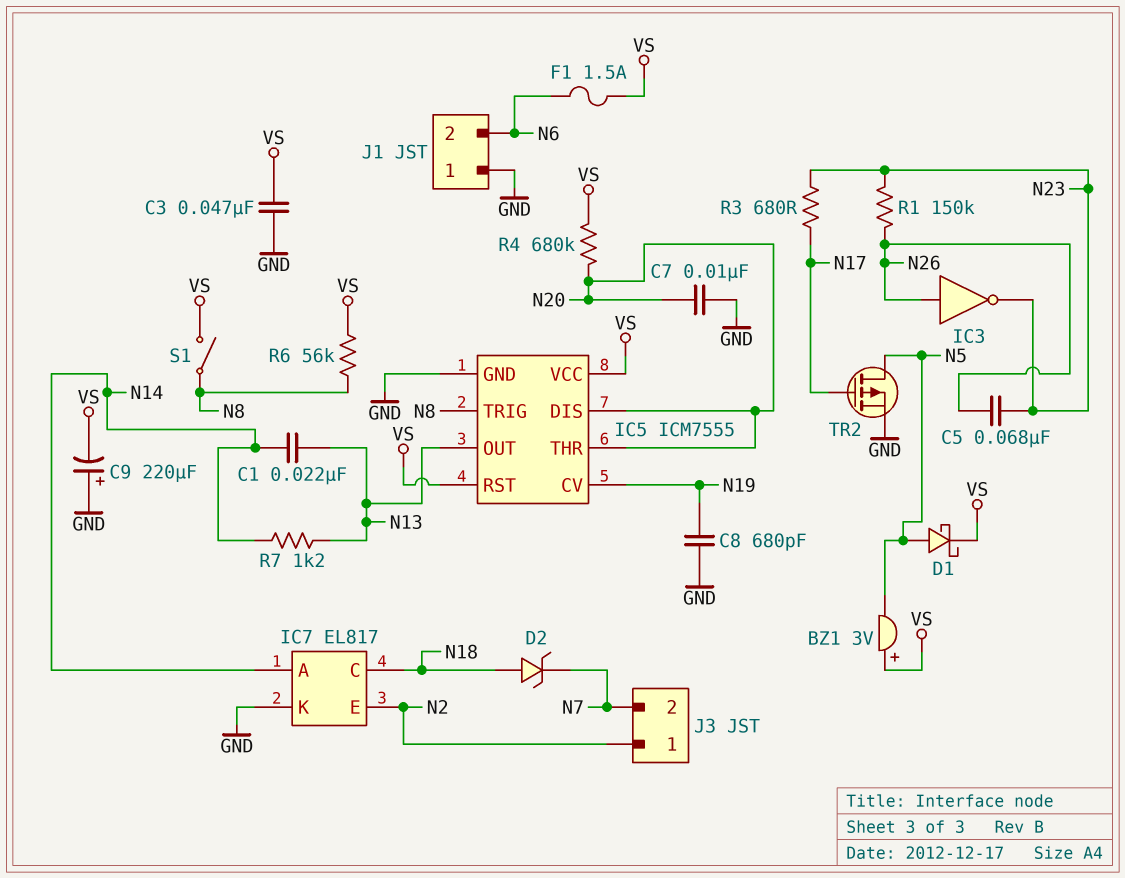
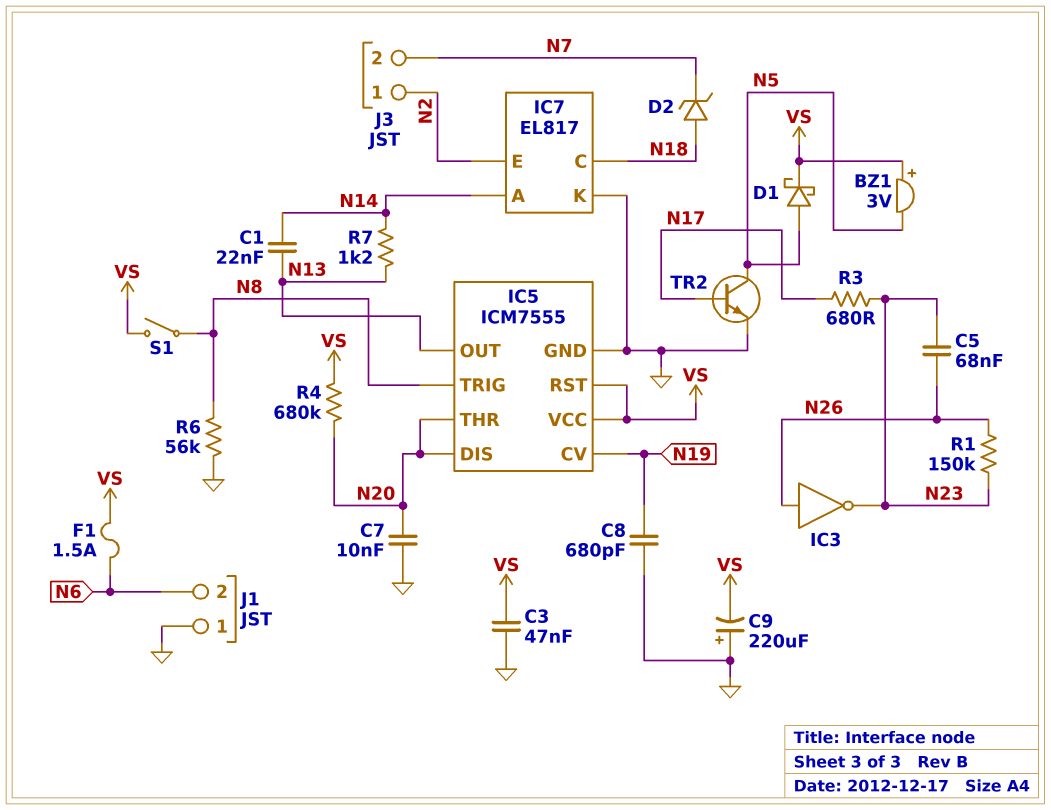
R6: 56k (N8, VS) -> 56k (GND, N8)
TR2: PMOS (G N17, D N5, S GND) -> NPN (B N17, C N5, E GND)

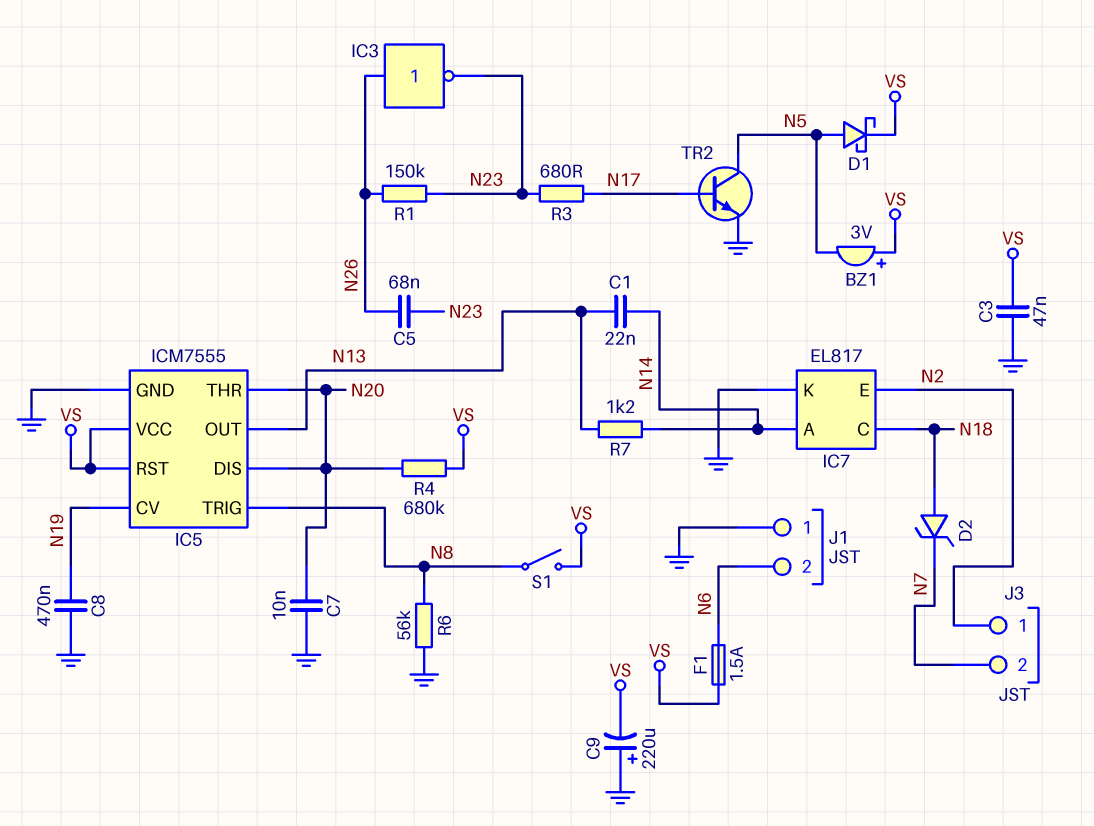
C8: 680pF (GND, N19) -> 470nF (GND, N19)

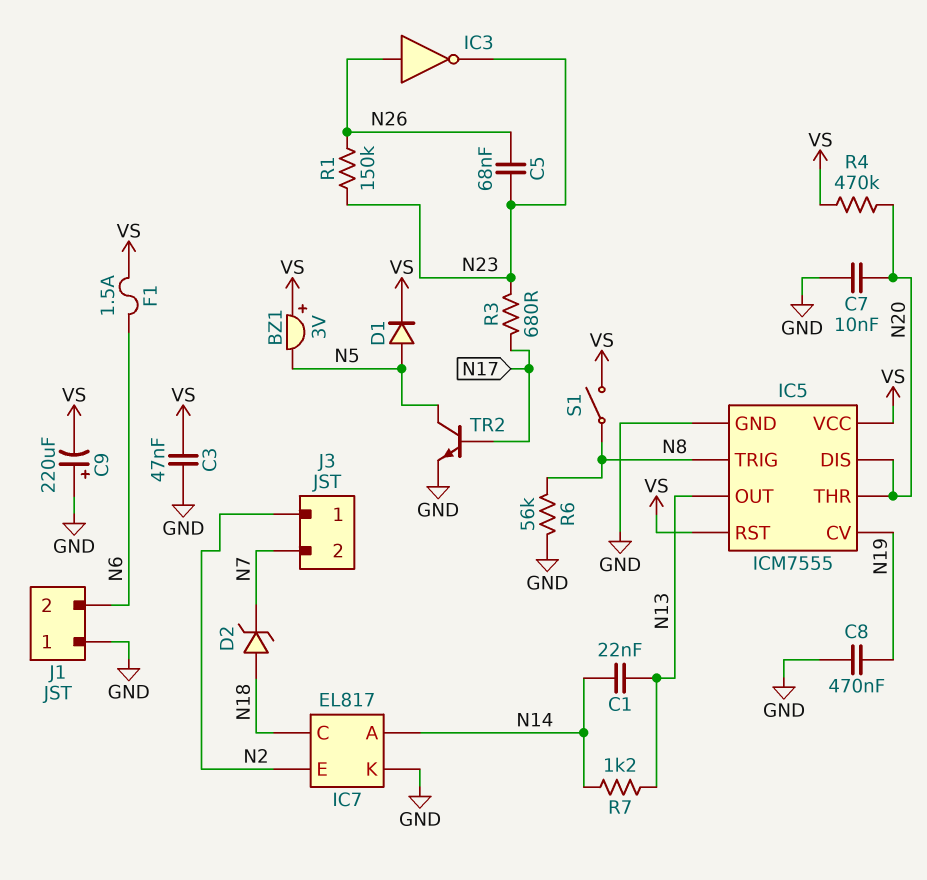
D1: schottky (A N5, K VS) -> diode (A N5, K VS)
R4: 680k (N20, VS) -> 470k (N20, VS)

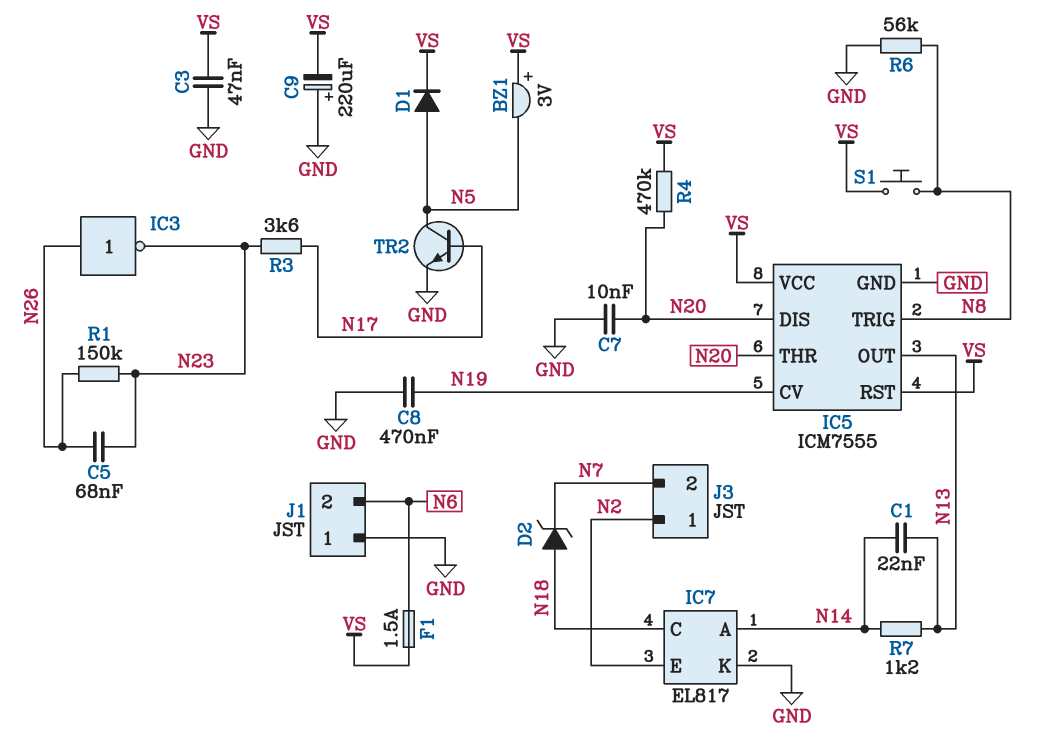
R3: 680 (N17, N23) -> 3.6k (N17, N23)
S1: switch (N8, VS) -> button (N8, VS)

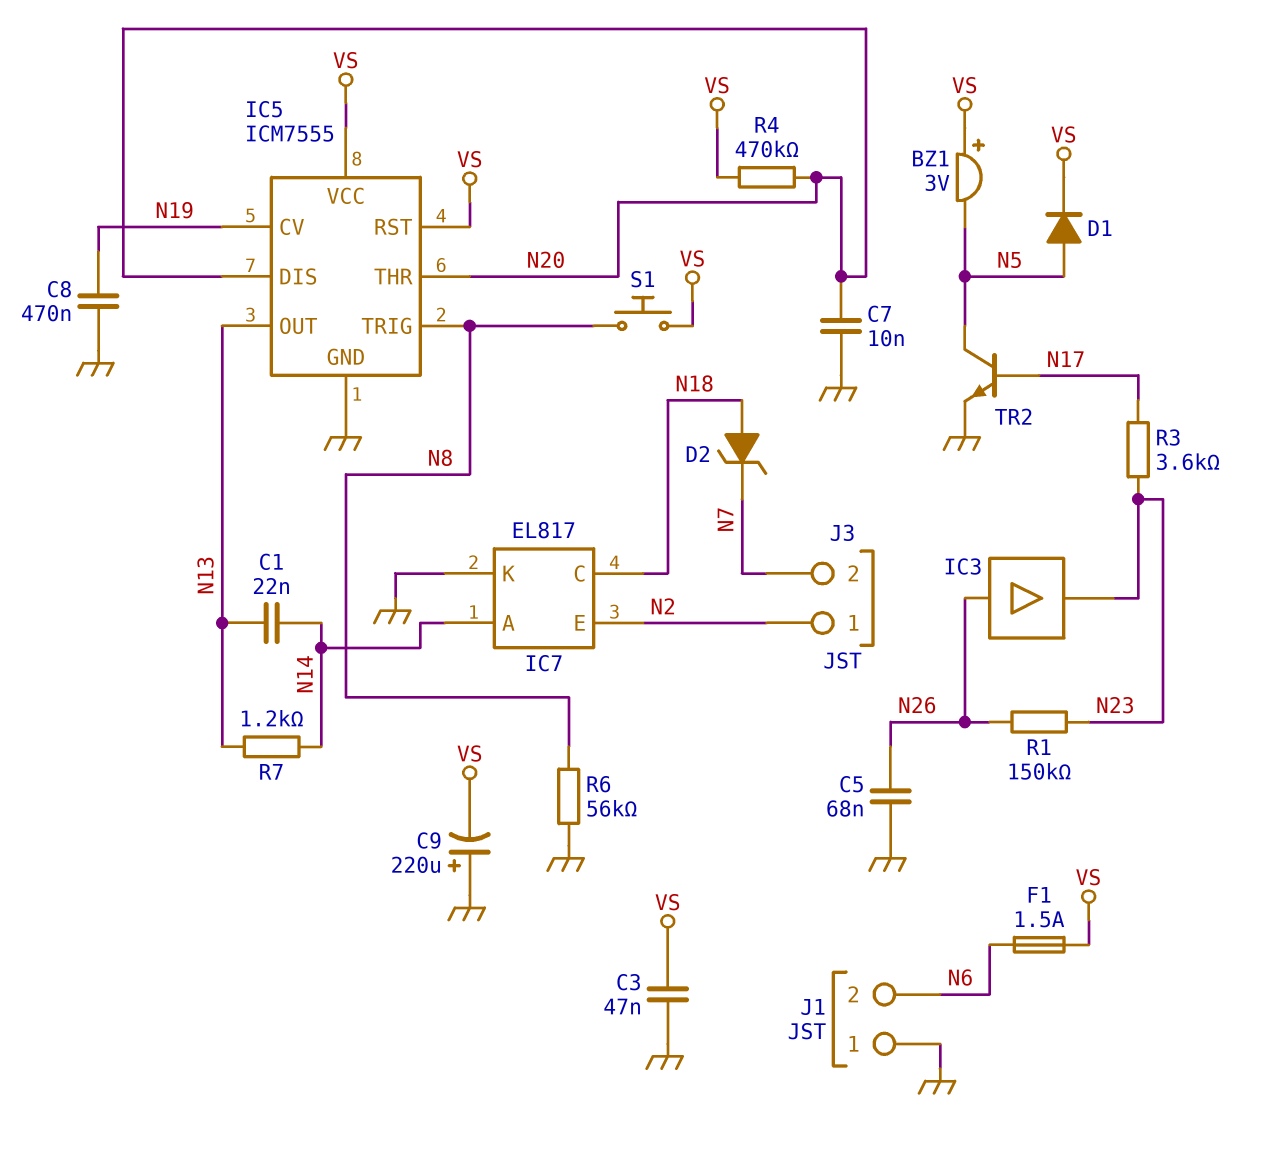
C5: 68nF (N23, N26) -> 68nF (GND, N26)
IC3: NOT (in N26, out N23) -> buffer (in N26, out N23)

